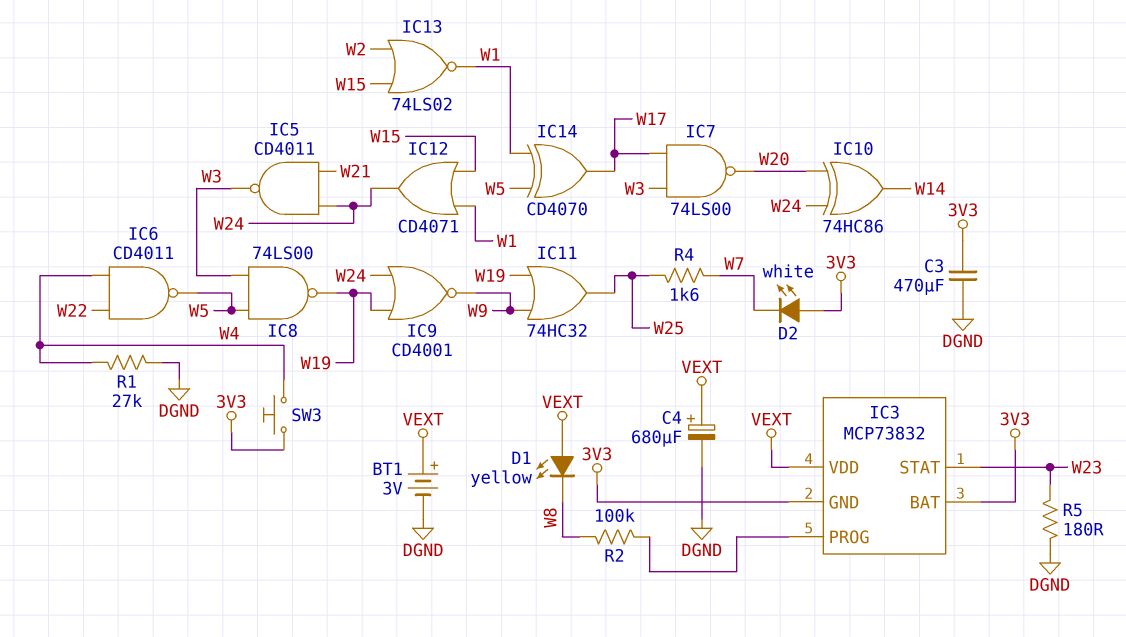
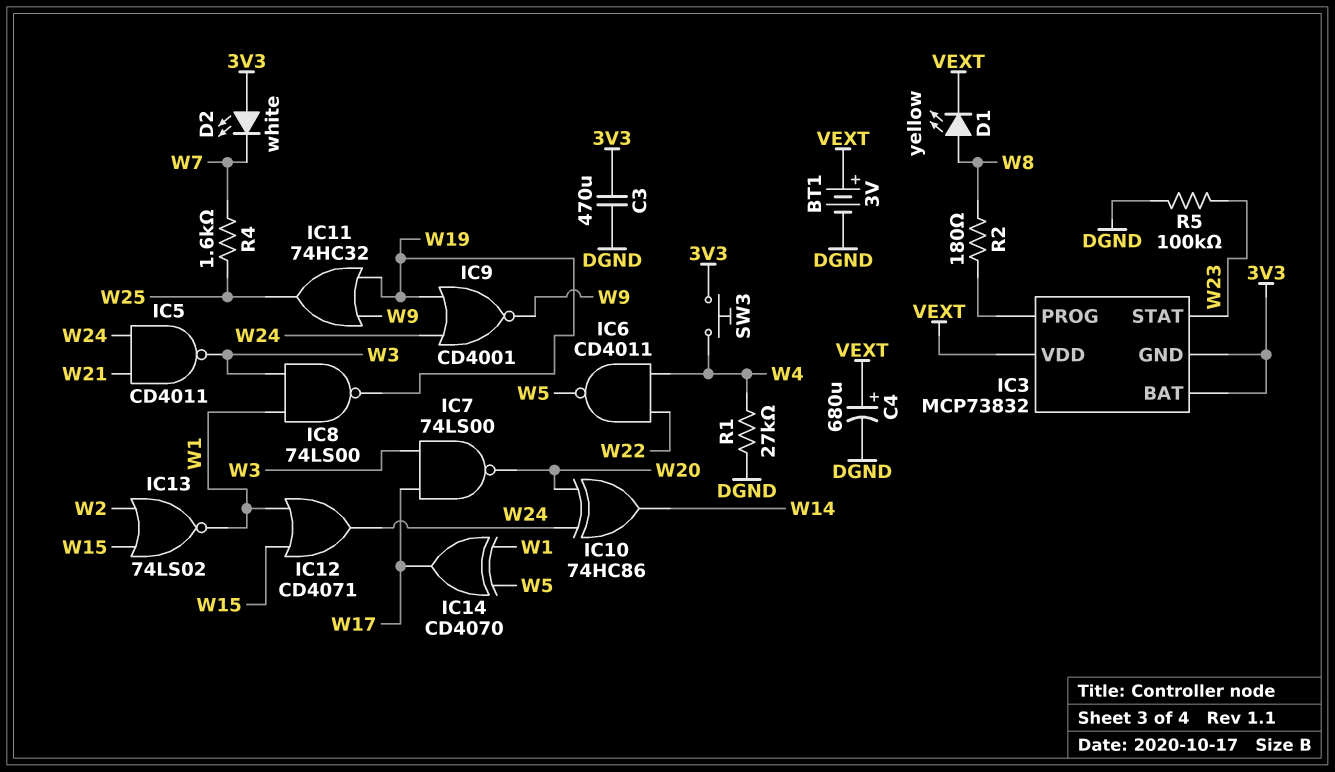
D1: LED yellow (A VEXT, K W8) -> LED yellow (A W8, K VEXT)
IC8: NAND 74LS00 (in W3, in W5, out W19) -> NAND 74LS00 (in W1, in W3, out W19)
R2: 100k (IC3/PROG, W8) -> 180 (IC3/PROG, W8)
R5: 180 (DGND, W23) -> 100k (DGND, W23)

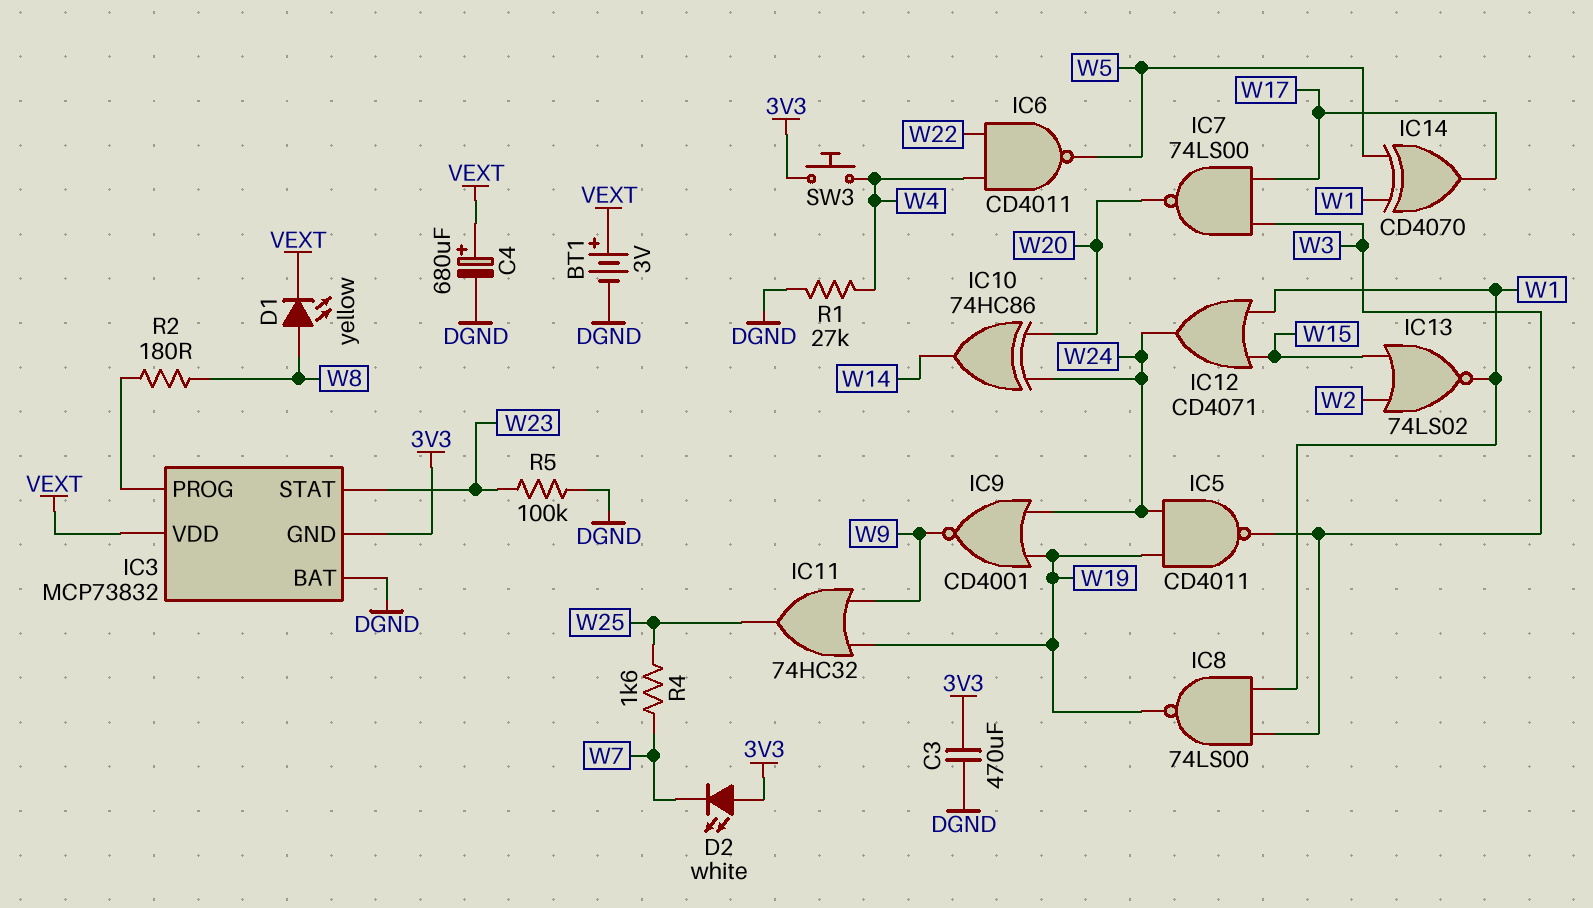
IC3 pin BAT: 3V3 -> DGND
IC5: NAND CD4011 (in W21, in W24, out W3) -> NAND CD4011 (in W19, in W24, out W3)

